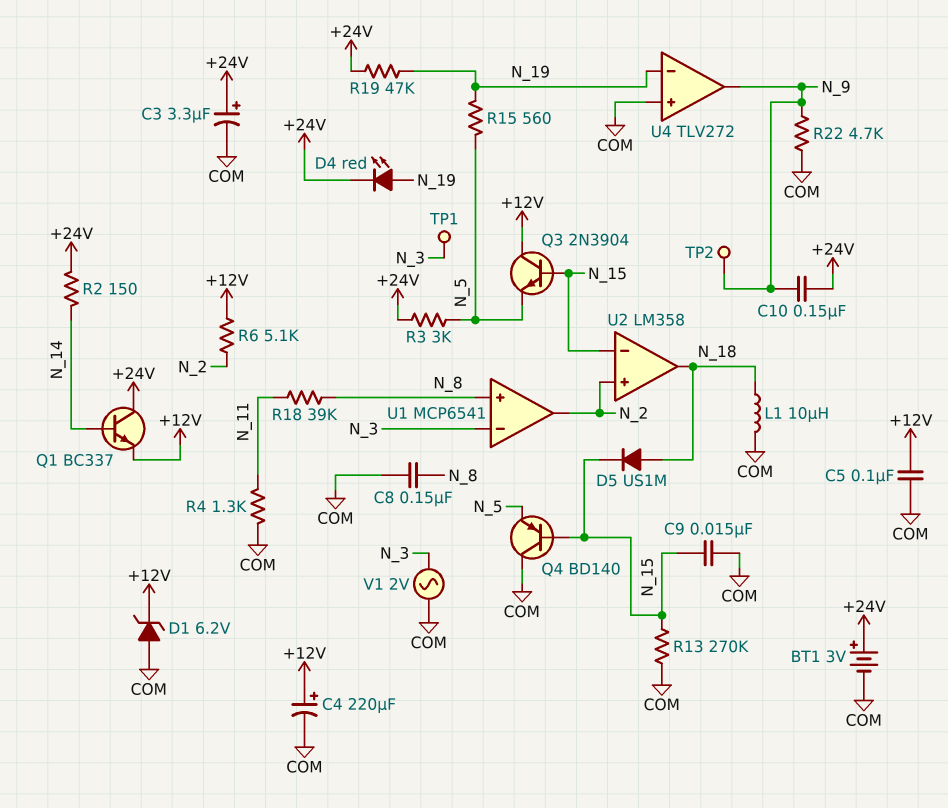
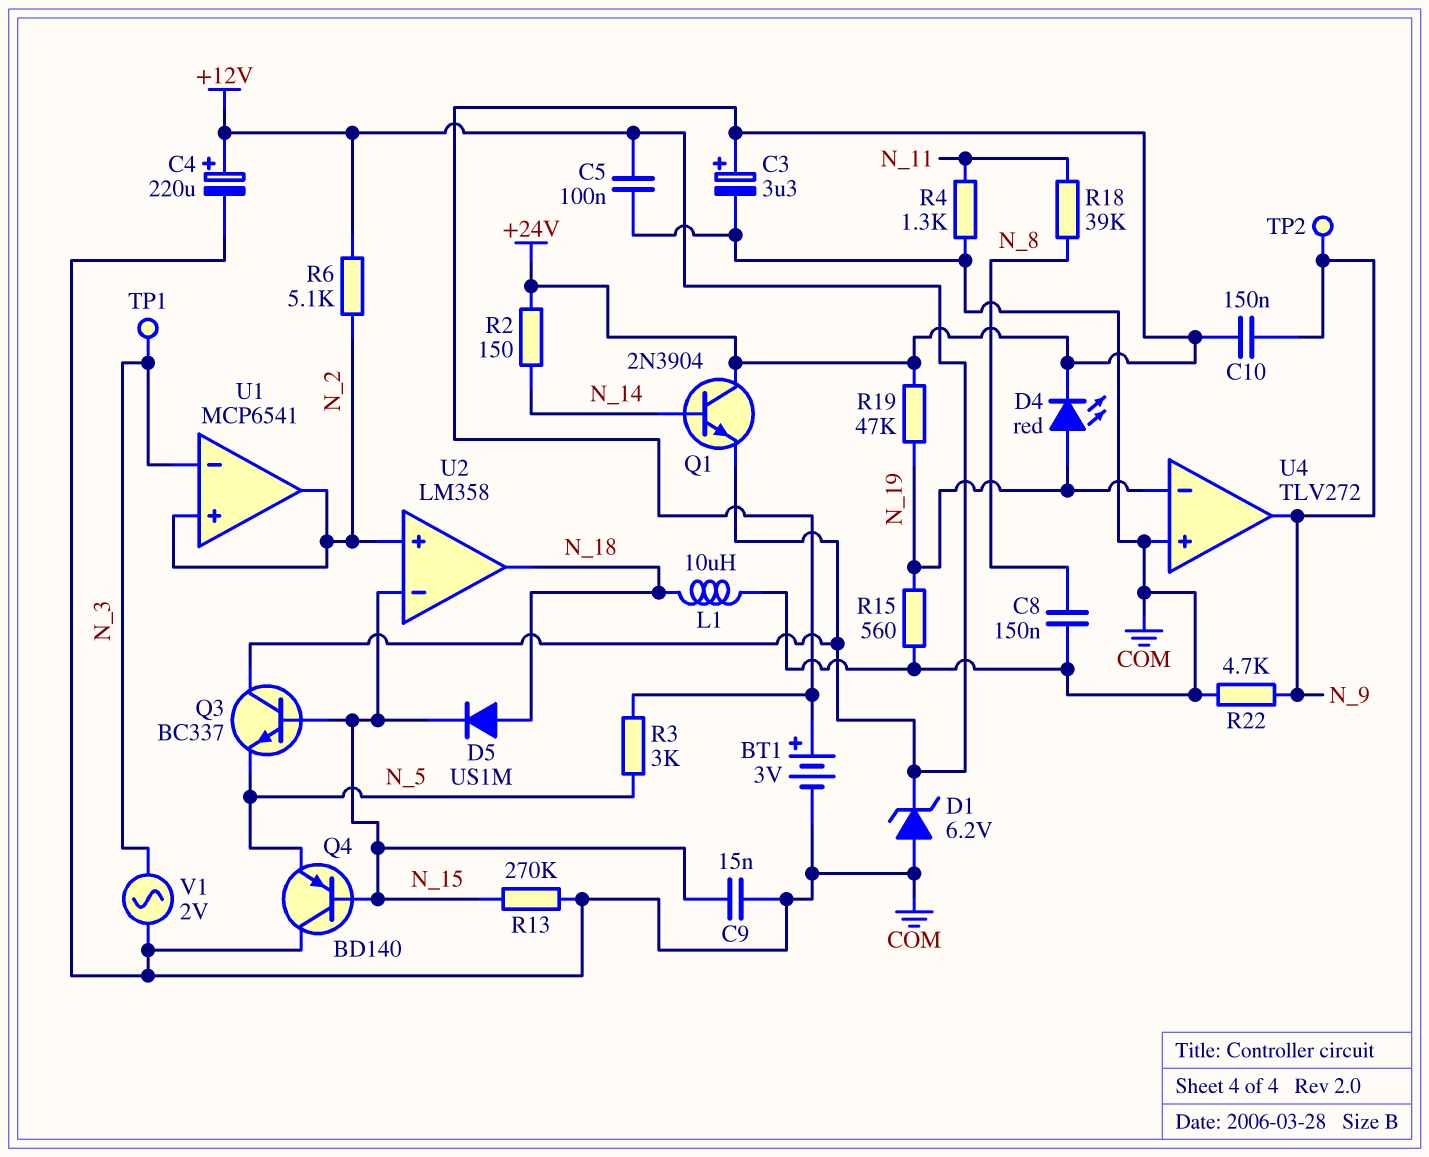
Q1: NPN BC337 (B N_14, C +24V, E +12V) -> NPN 2N3904 (B N_14, C +24V, E +12V)
Q3: NPN 2N3904 (B N_15, C +12V, E N_5) -> NPN BC337 (B N_15, C +12V, E N_5)
R15: 560 (N_5, N_19) -> 560 (COM, N_19)
U1 pin in+: N_8 -> N_2

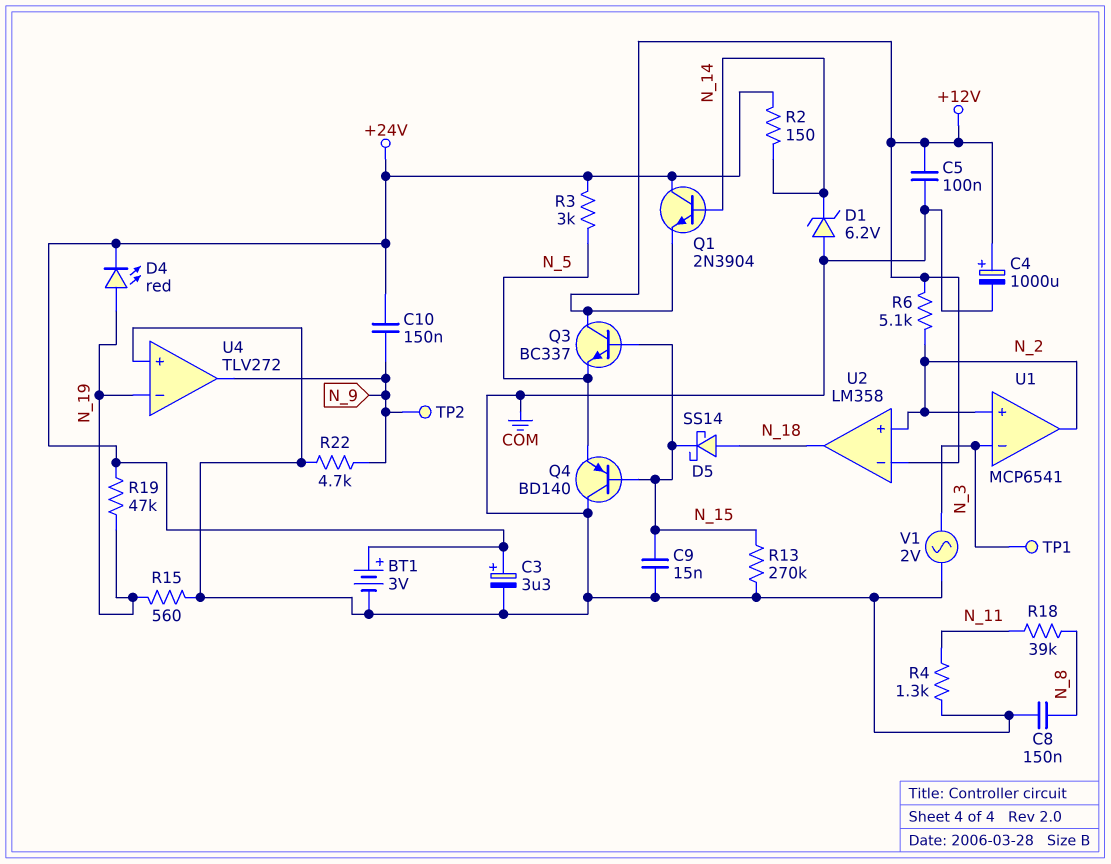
C4: 220uF (plus +12V, minus COM) -> 1000uF (plus +12V, minus COM)
D1: zener 6.2V (A COM, K +12V) -> zener 6.2V (A COM, K N_14)
D5: diode US1M (A N_18, K N_15) -> schottky SS14 (A N_18, K N_15)
L1: 10uH (COM, N_18) -> none
U2 pin in-: N_15 -> +12V

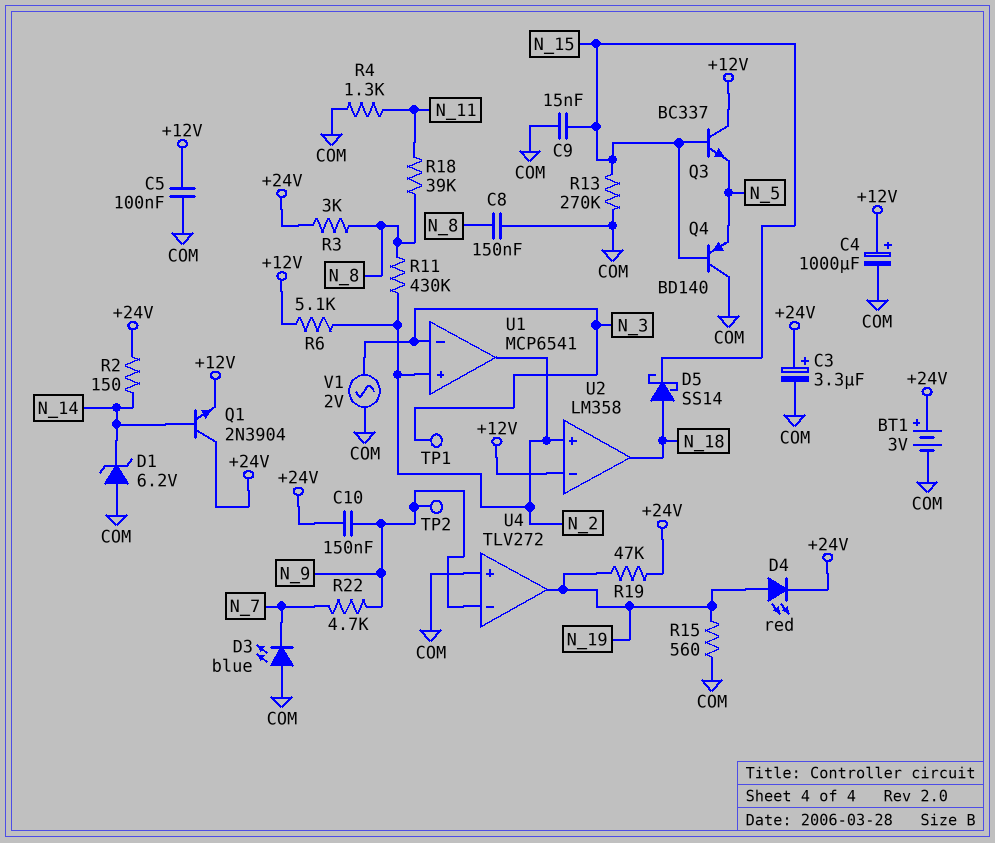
D3: none -> LED blue (A COM, K N_7)
R3: 3k (+24V, N_5) -> 3k (+24V, N_8)
R11: none -> 430k (N_2, N_8)
R22: 4.7k (COM, N_9) -> 4.7k (N_7, N_9)
U4 pin in-: N_19 -> N_9
U4 pin out: N_9 -> N_19

